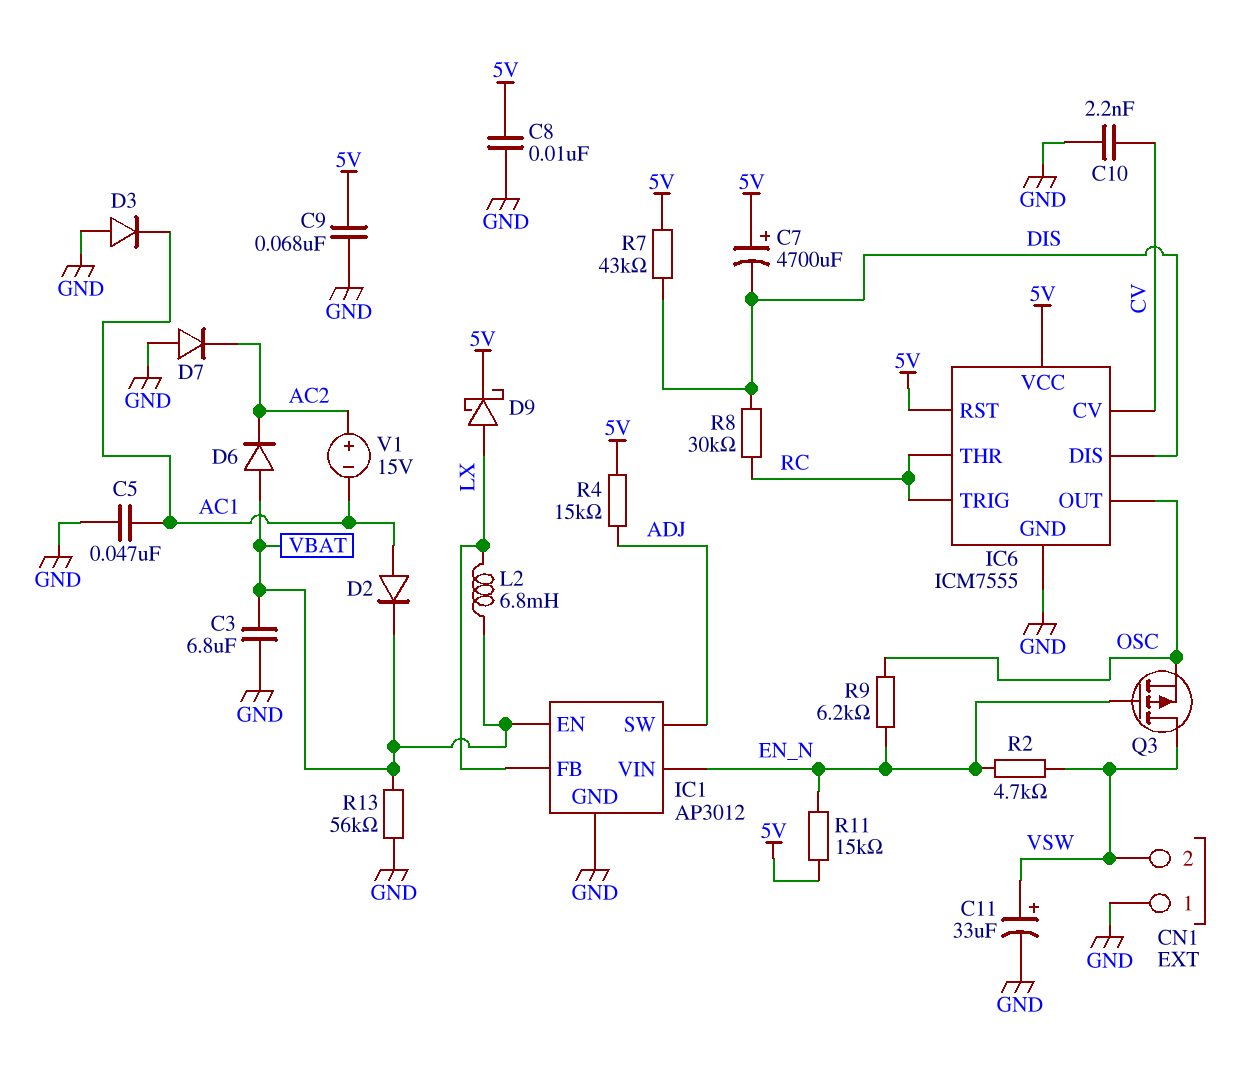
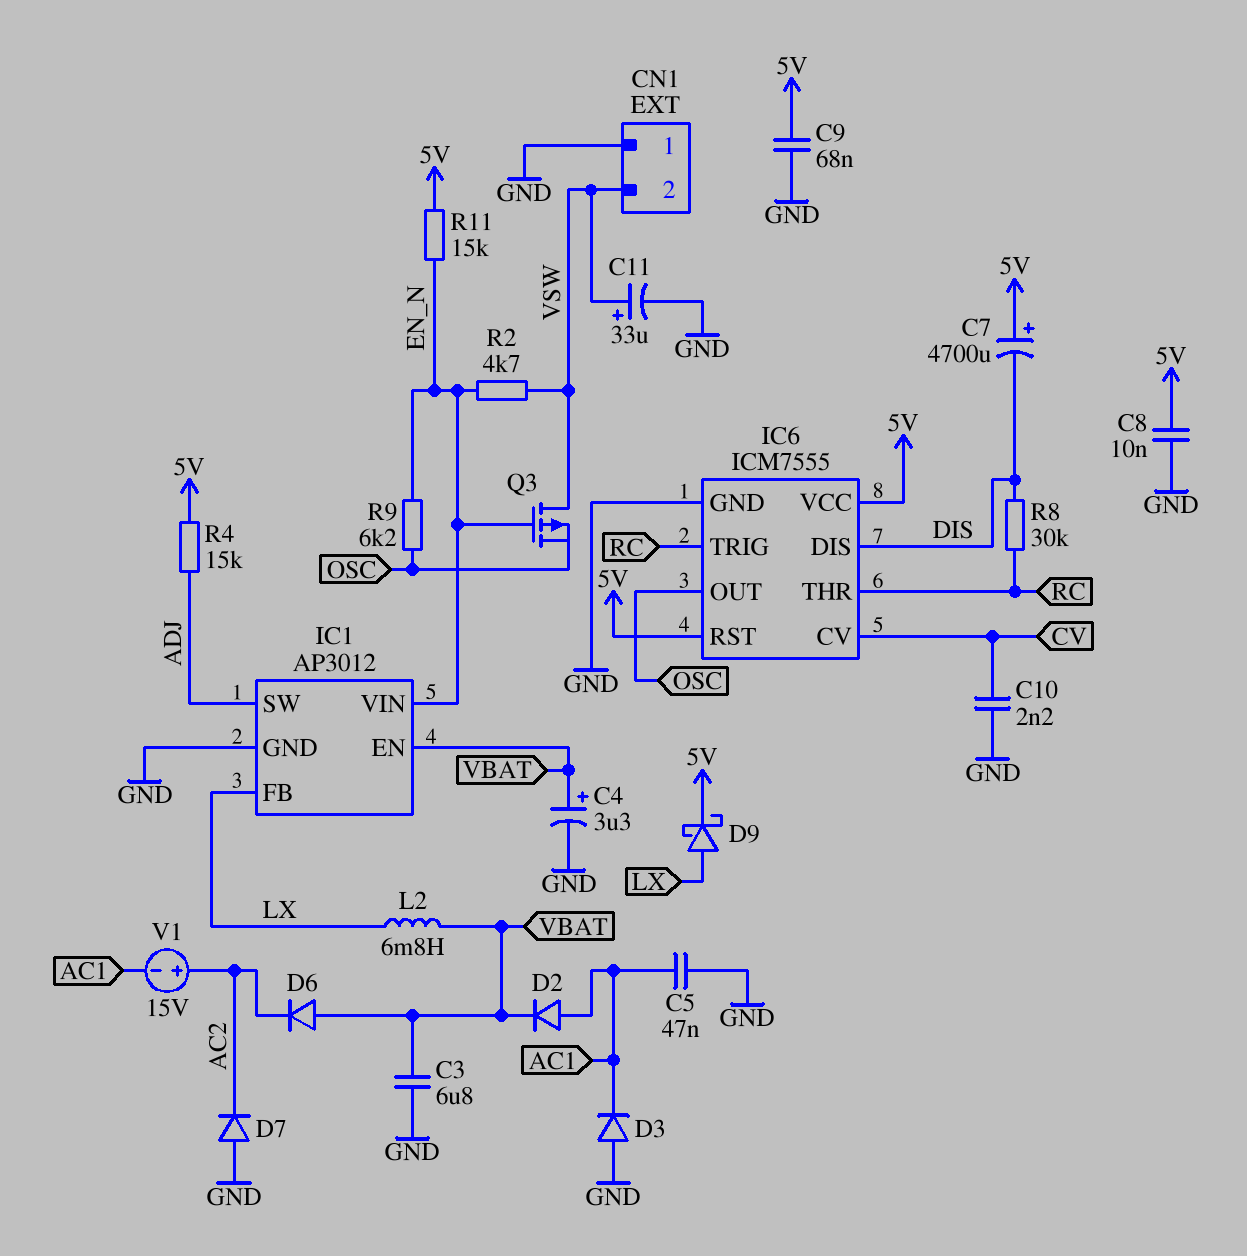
C4: none -> 3.3uF (plus VBAT, minus GND)
R7: 43k (5V, DIS) -> none
R13: 56k (GND, VBAT) -> none

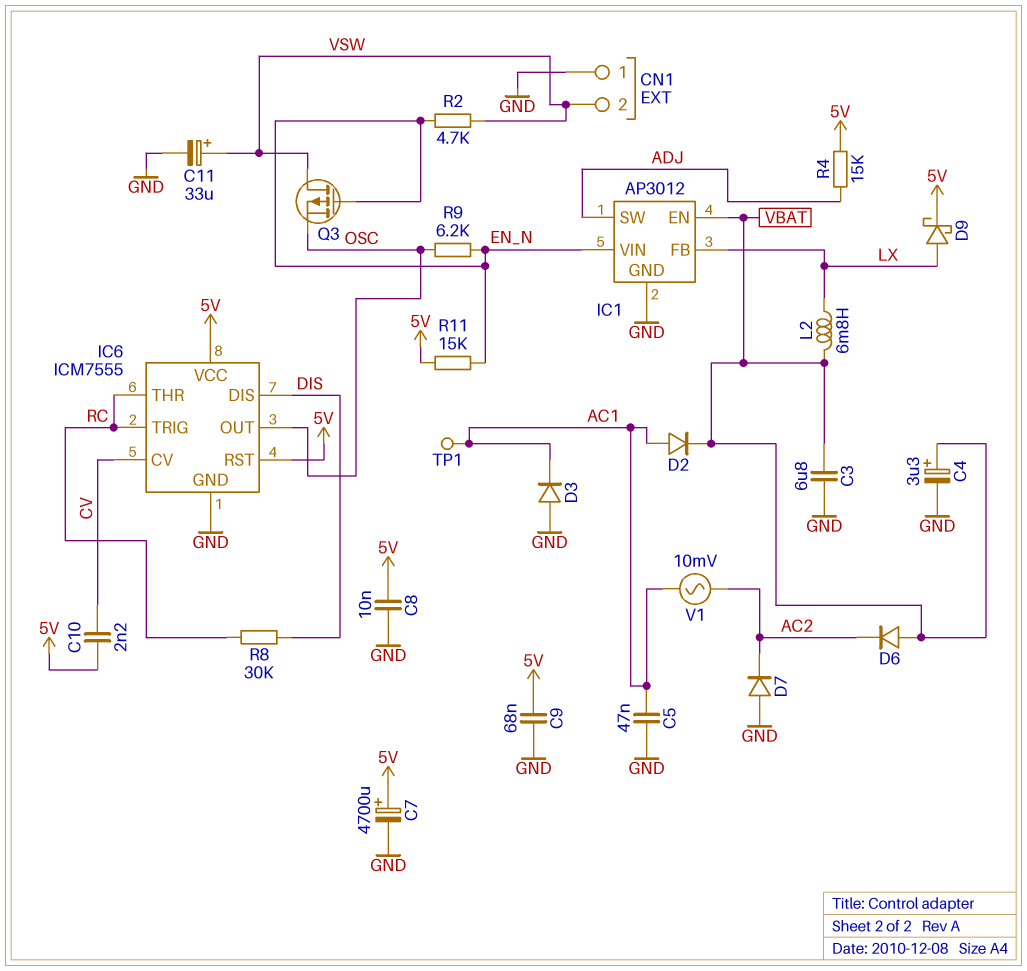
C7: 4700uF (plus 5V, minus DIS) -> 4700uF (plus 5V, minus GND)
C10: 2.2nF (CV, GND) -> 2.2nF (5V, CV)
TP1: none -> test point (AC1)
V1: 15V (plus AC2, minus AC1) -> AC 10mV (AC1, AC2)

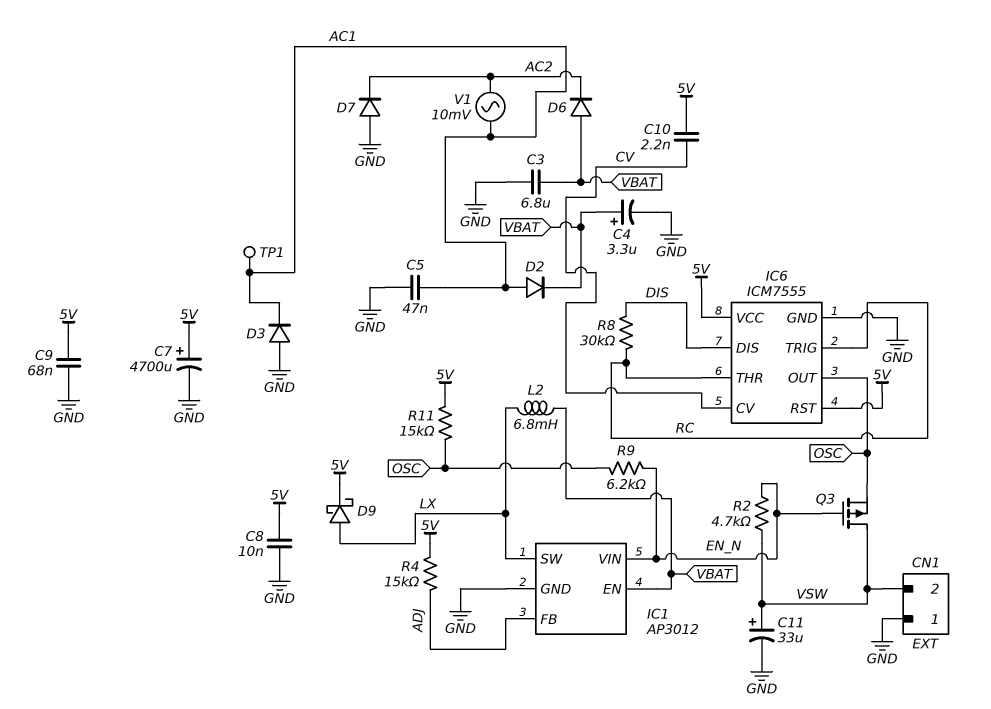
IC1 pin FB: LX -> ADJ
IC1 pin SW: ADJ -> LX
R11: 15k (5V, EN_N) -> 15k (5V, OSC)

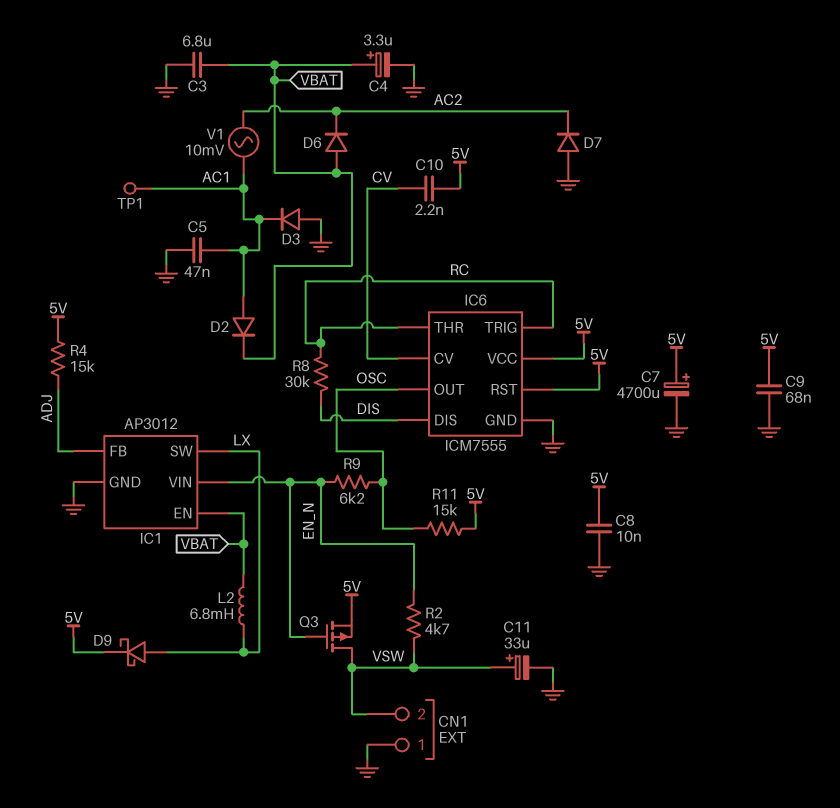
Q3: PMOS (G EN_N, D VSW, S OSC) -> PMOS (G EN_N, D VSW, S 5V)

